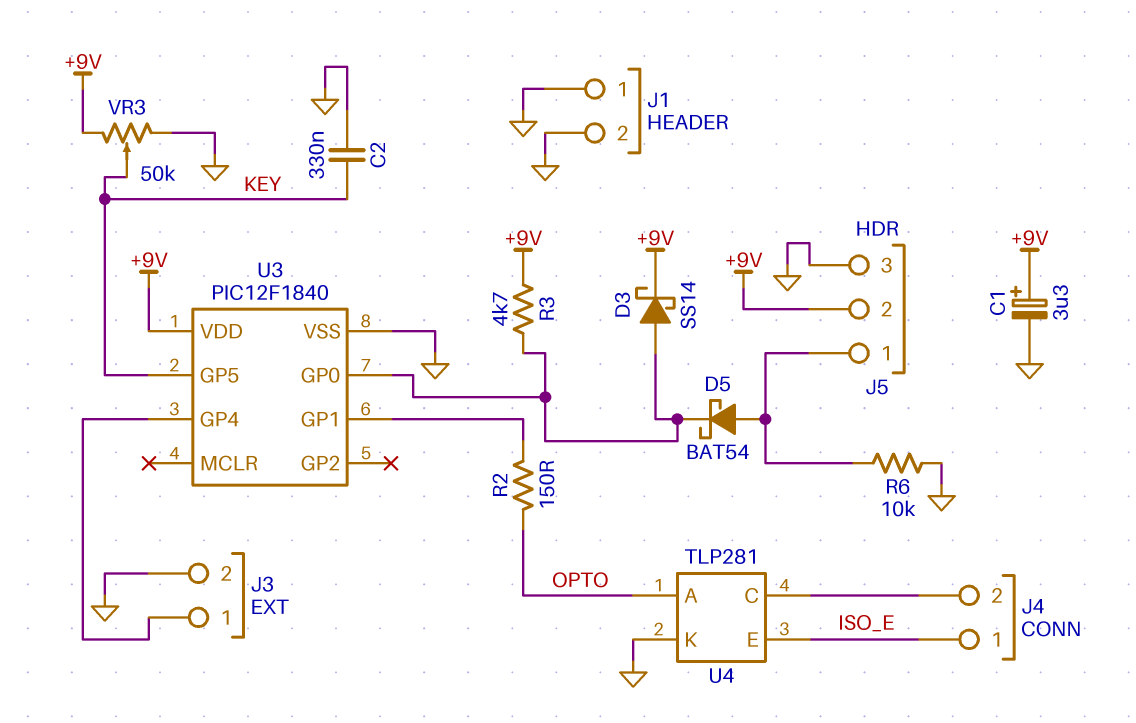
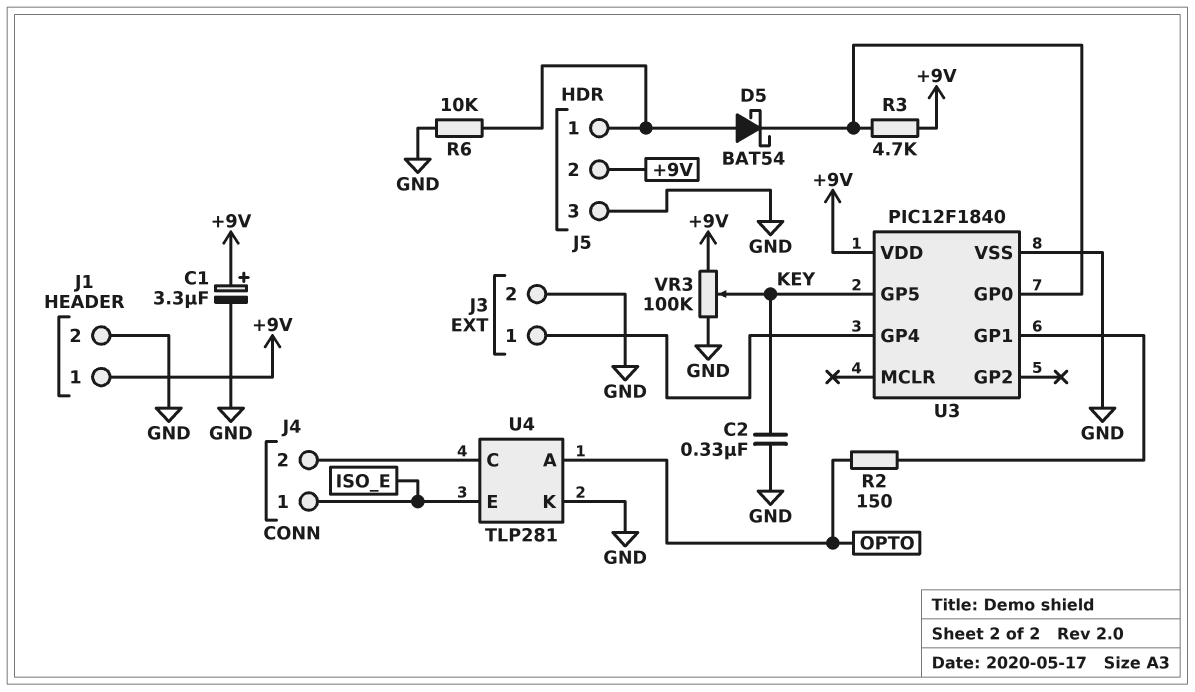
D3: schottky SS14 (A U3/GP0, K +9V) -> none
J1 pin 1: GND -> +9V
VR3: 50k (+9V, GND, wiper KEY) -> 100k (+9V, GND, wiper KEY)

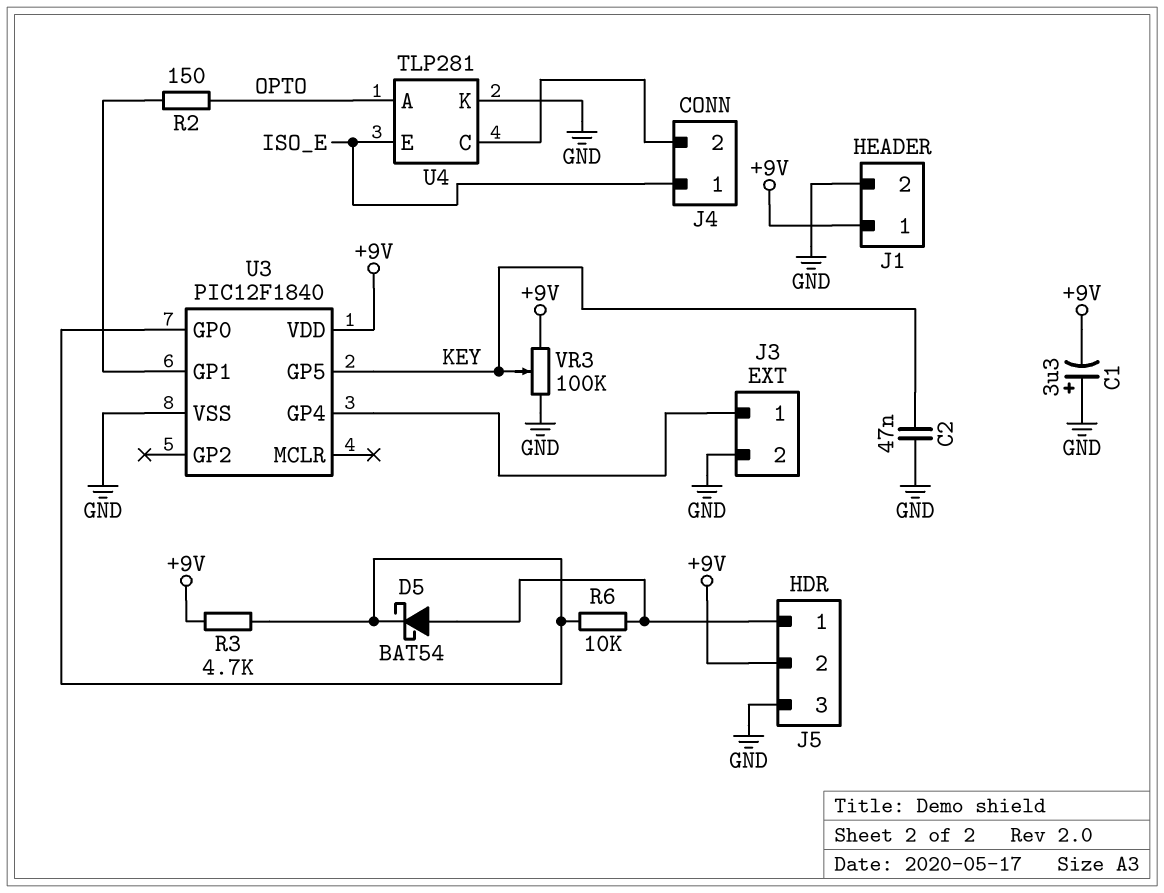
C1: 3.3uF (plus +9V, minus GND) -> 3.3uF (plus GND, minus +9V)
C2: 330nF (GND, KEY) -> 47nF (GND, KEY)
R6: 10k (GND, J5/1) -> 10k (J5/1, U3/GP0)

